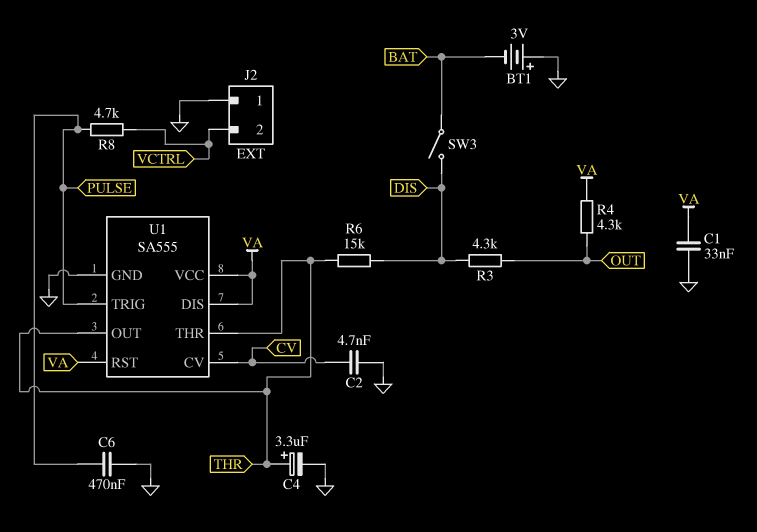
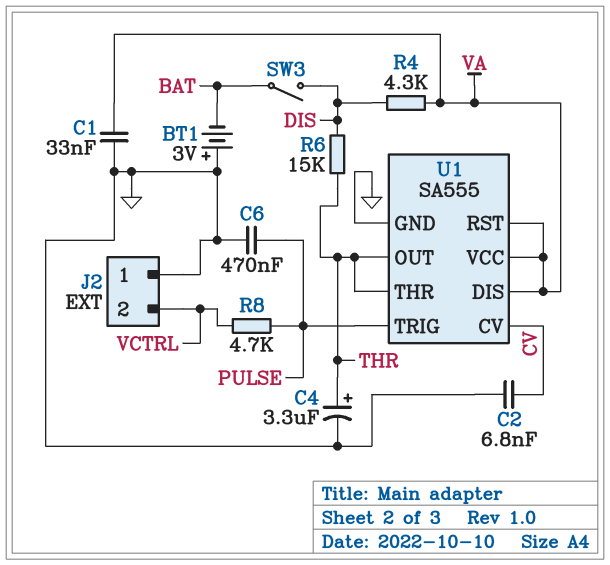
C2: 4.7nF (CV, GND) -> 6.8nF (CV, GND)
R3: 4.3k (DIS, OUT) -> none
R4: 4.3k (OUT, VA) -> 4.3k (DIS, VA)

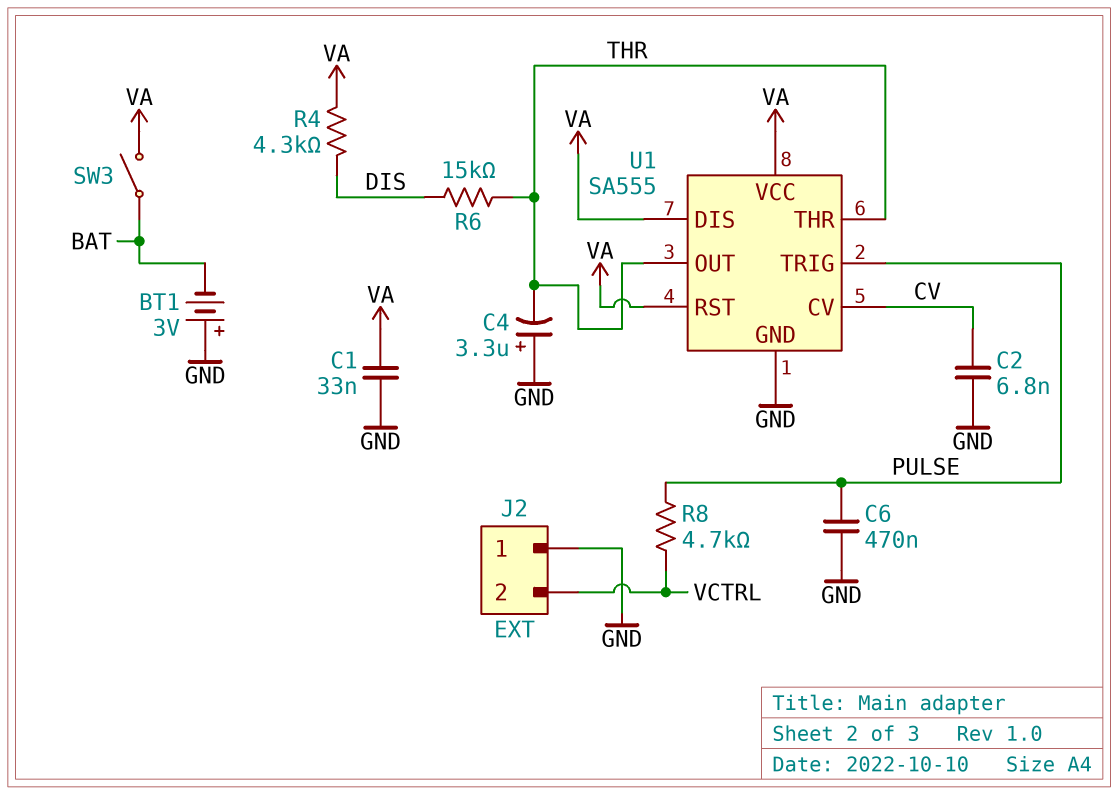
C4: 3.3uF (plus THR, minus GND) -> 3.3uF (plus GND, minus THR)
SW3: switch (BAT, DIS) -> switch (BAT, VA)

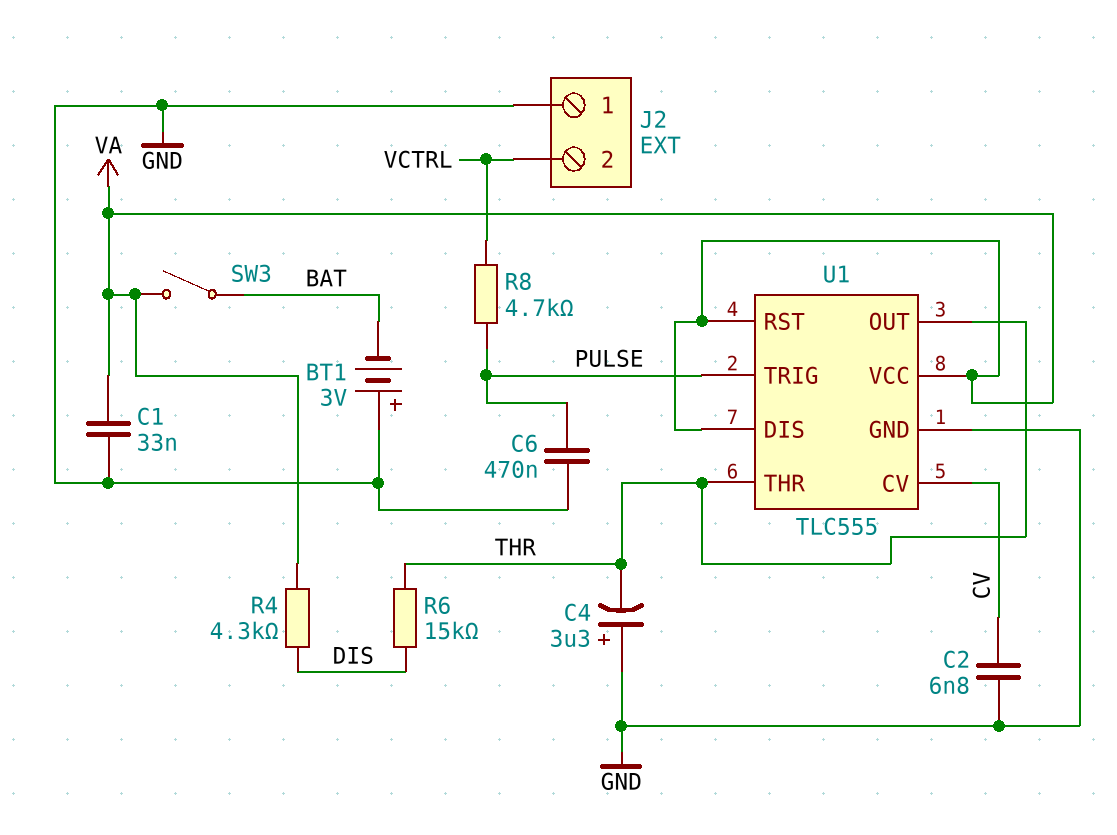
U1: SA555 -> TLC555

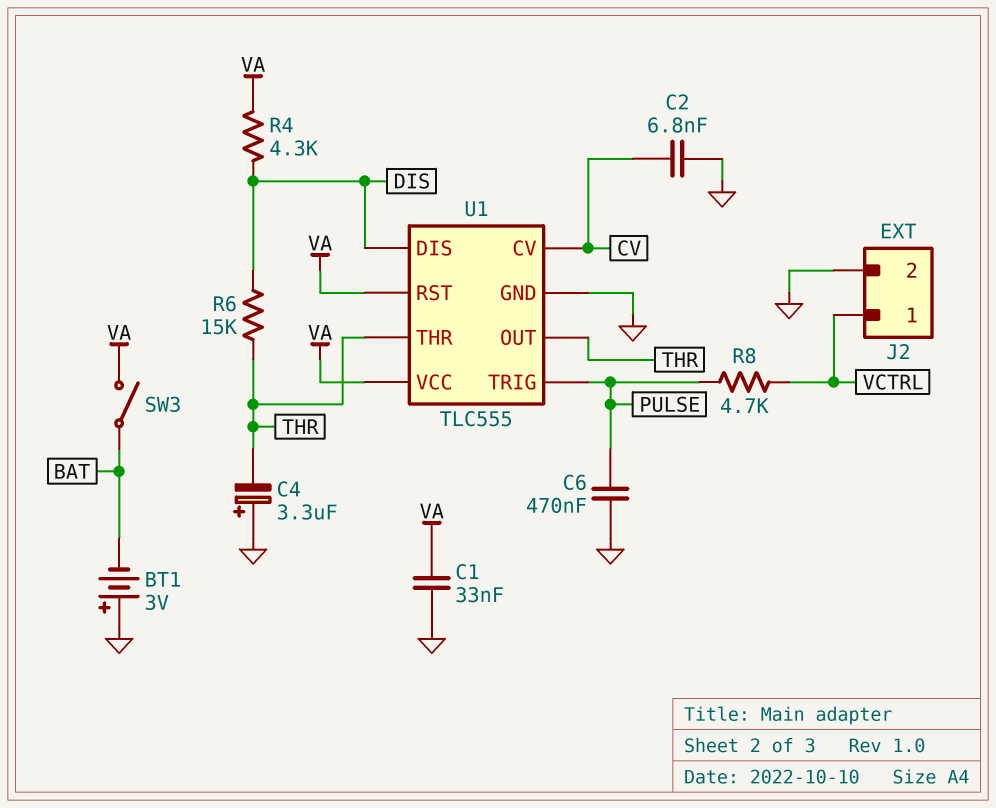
J2 pin 1: GND -> VCTRL
J2 pin 2: VCTRL -> GND
U1 pin DIS: VA -> DIS

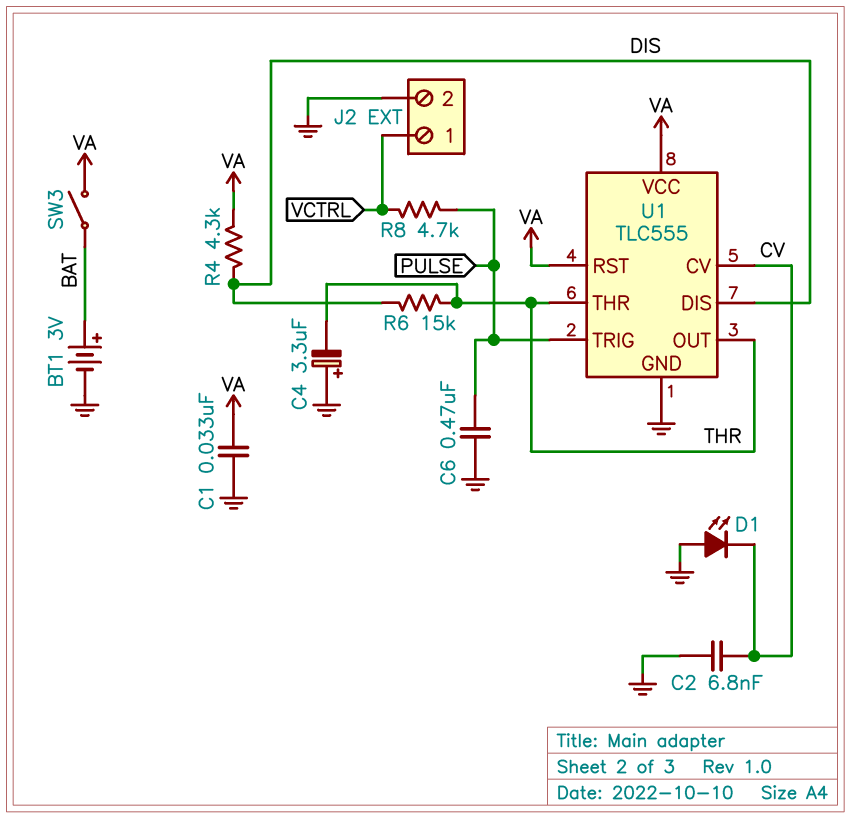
BT1: 3V (plus GND, minus BAT) -> 3V (plus BAT, minus GND)
D1: none -> LED (A GND, K CV)

